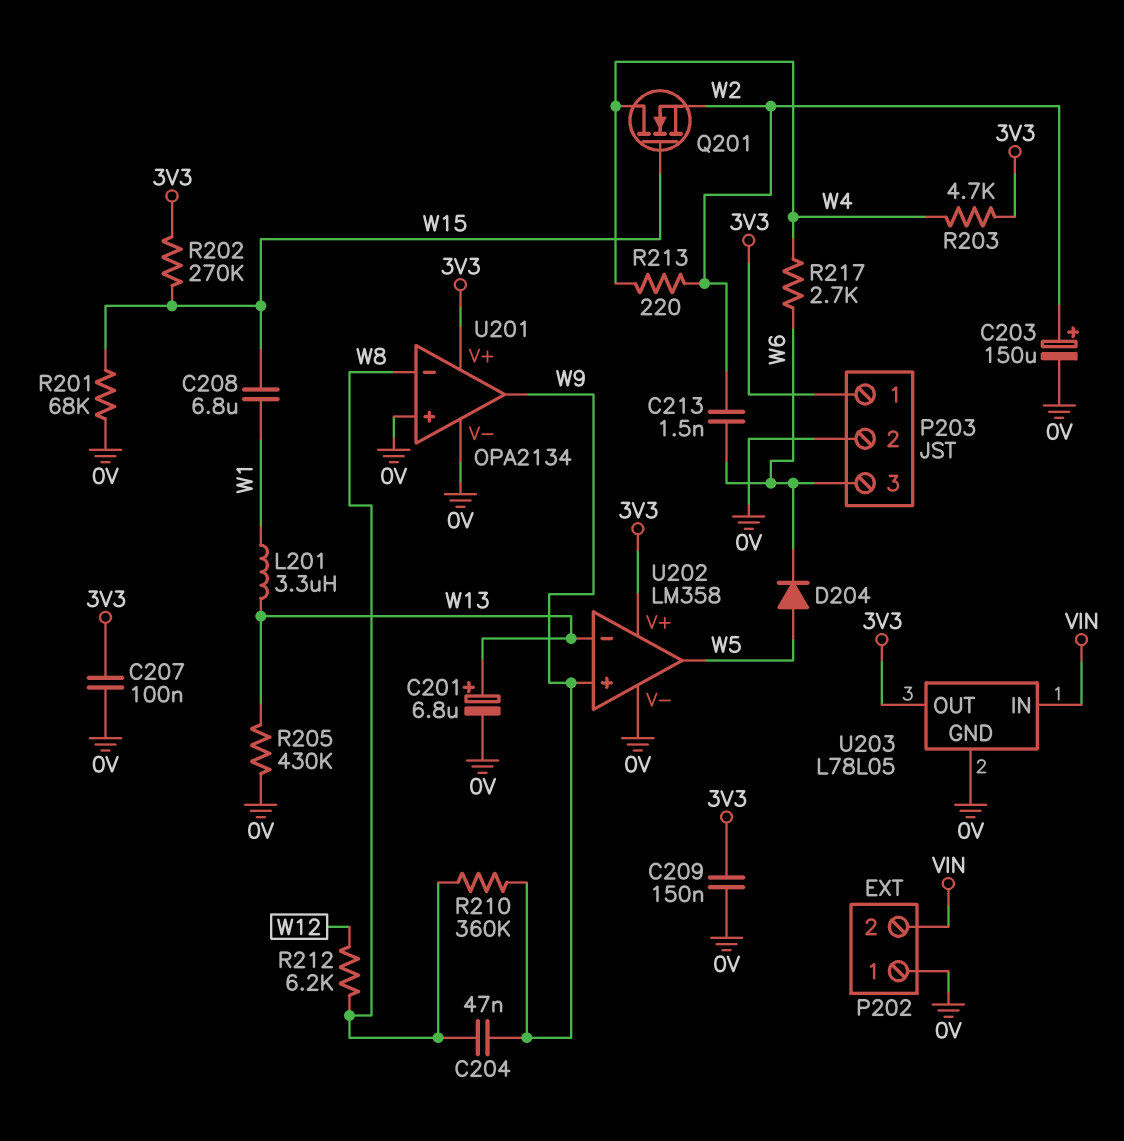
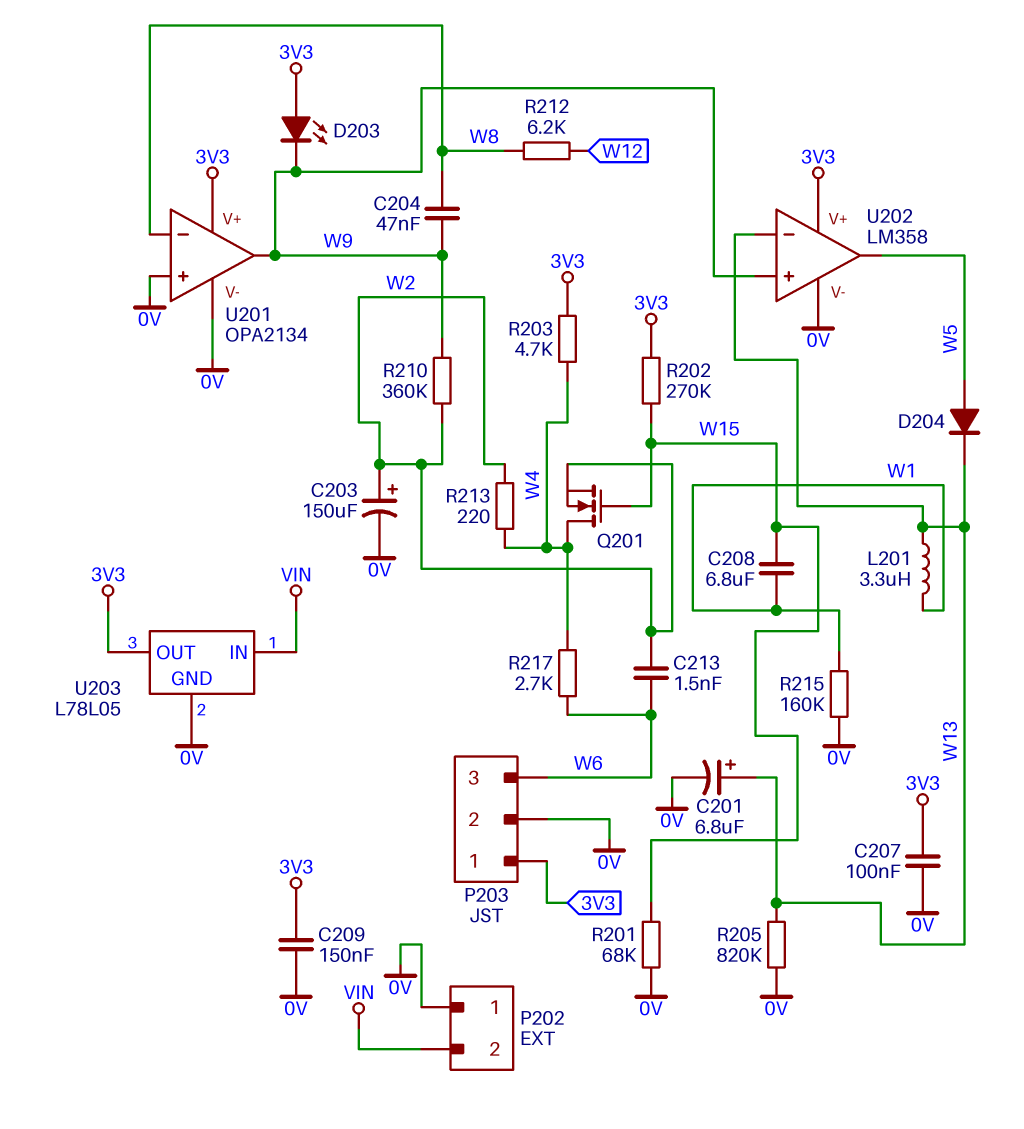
D203: none -> LED (A 3V3, K W9)
D204: diode (A W5, K W6) -> diode (A W5, K W13)
R205: 430k (0V, W13) -> 820k (0V, W13)
R210: 360k (W8, W9) -> 360k (W2, W9)
R215: none -> 160k (0V, W1)

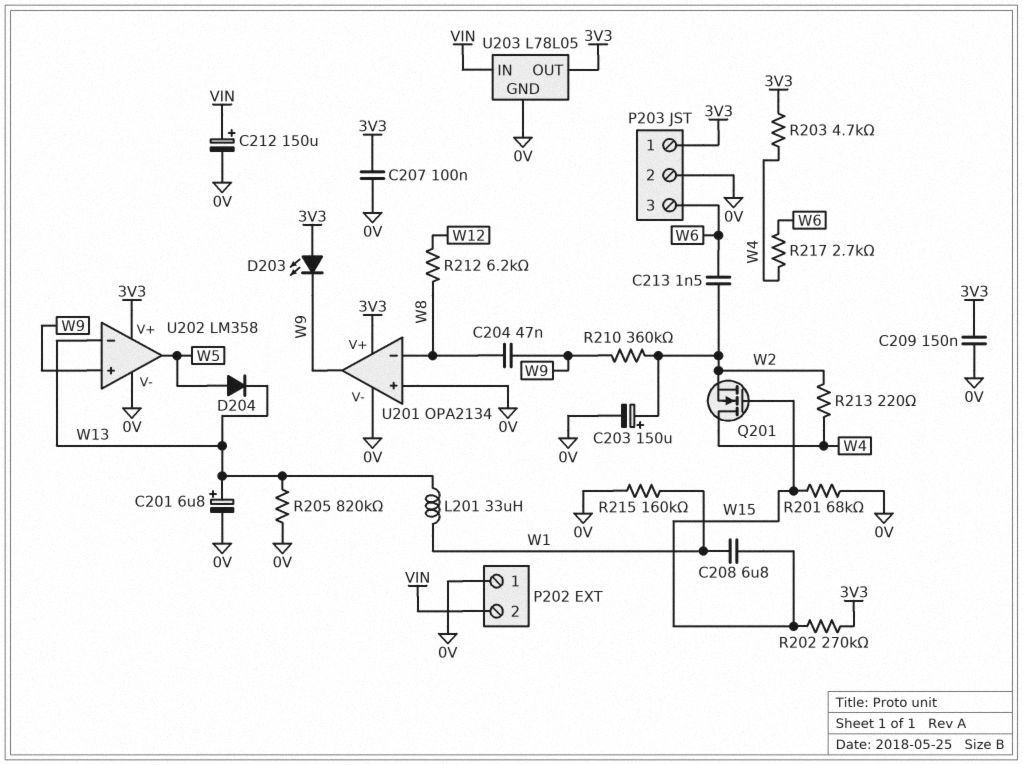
C212: none -> 150uF (plus VIN, minus 0V)
L201: 3.3uH (W1, W13) -> 33uH (W1, W13)

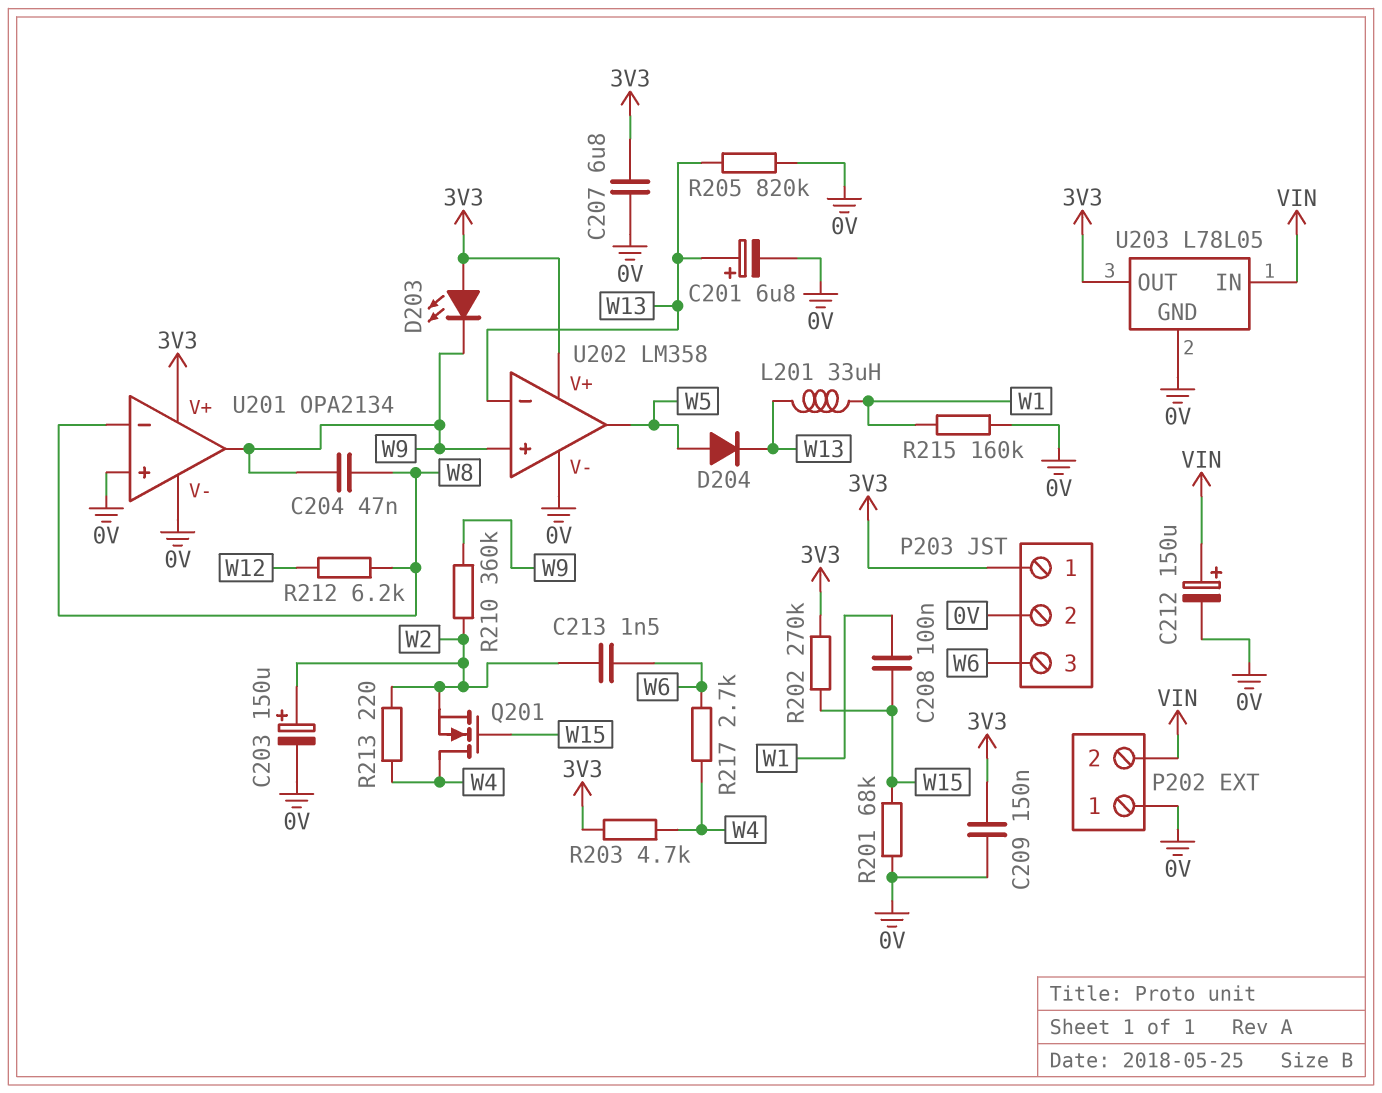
C207: 100nF (0V, 3V3) -> 6.8uF (0V, 3V3)
C208: 6.8uF (W1, W15) -> 100nF (W1, W15)

